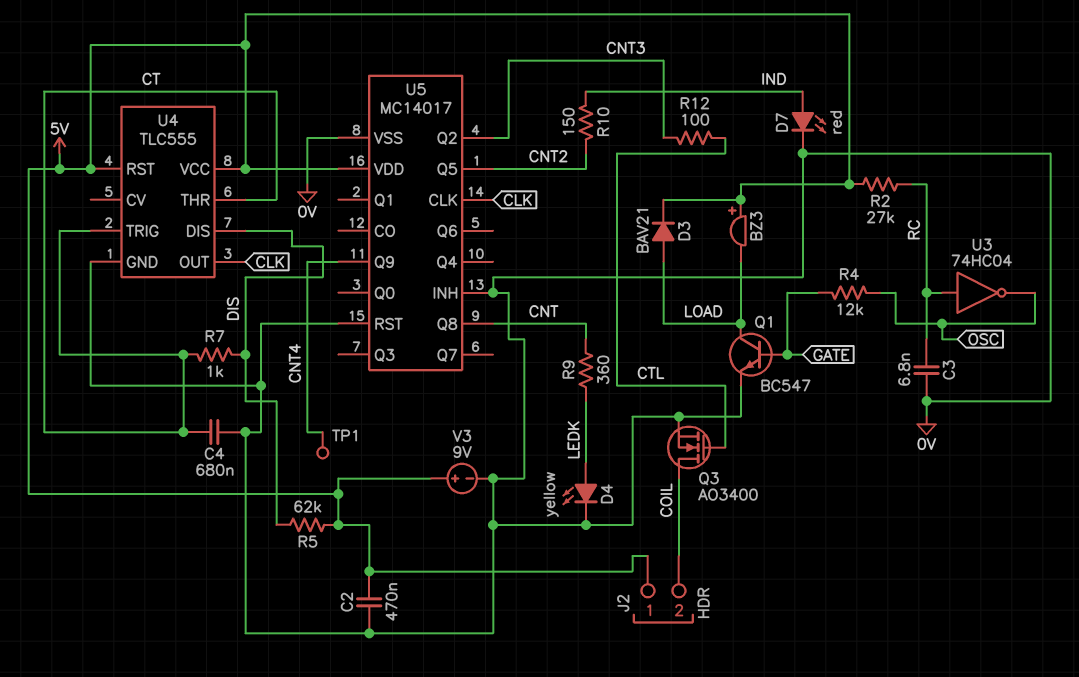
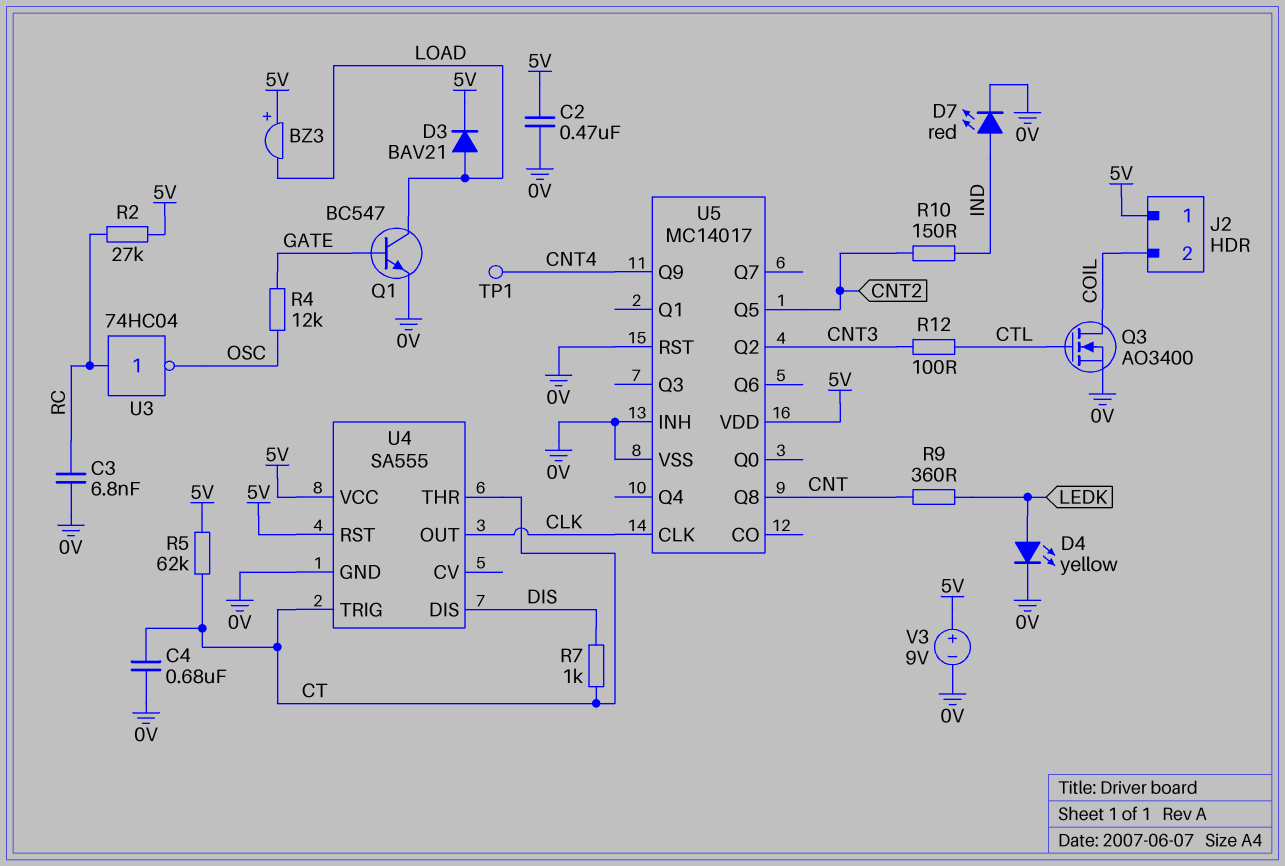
R5: 62k (5V, DIS) -> 62k (5V, CT)
U4: TLC555 -> SA555

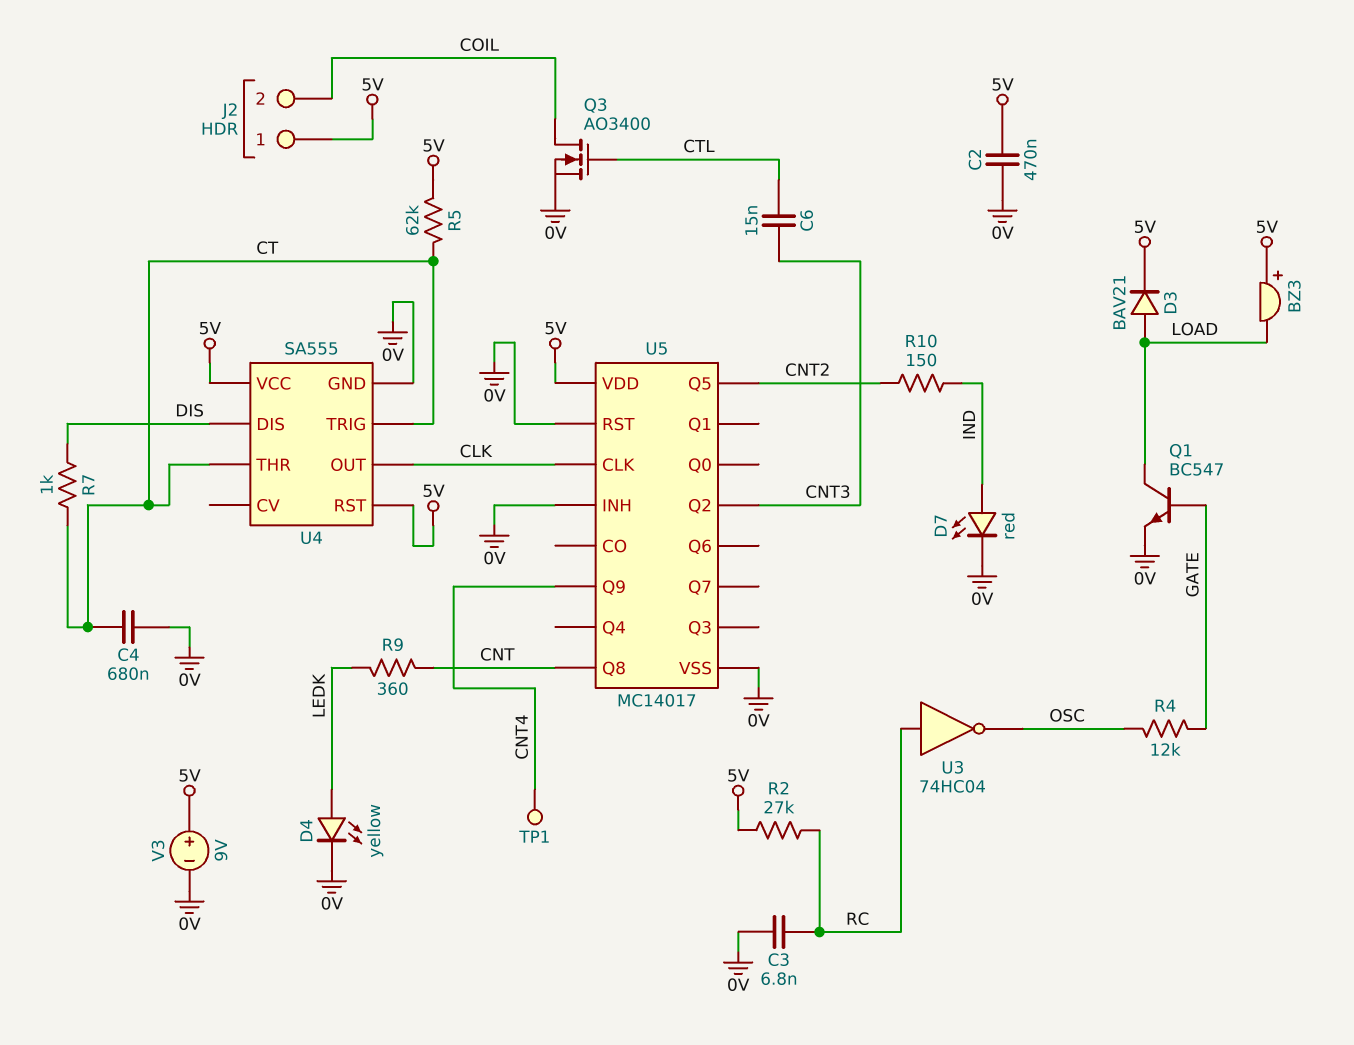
C6: none -> 15nF (CNT3, CTL)
R12: 100 (CNT3, CTL) -> none

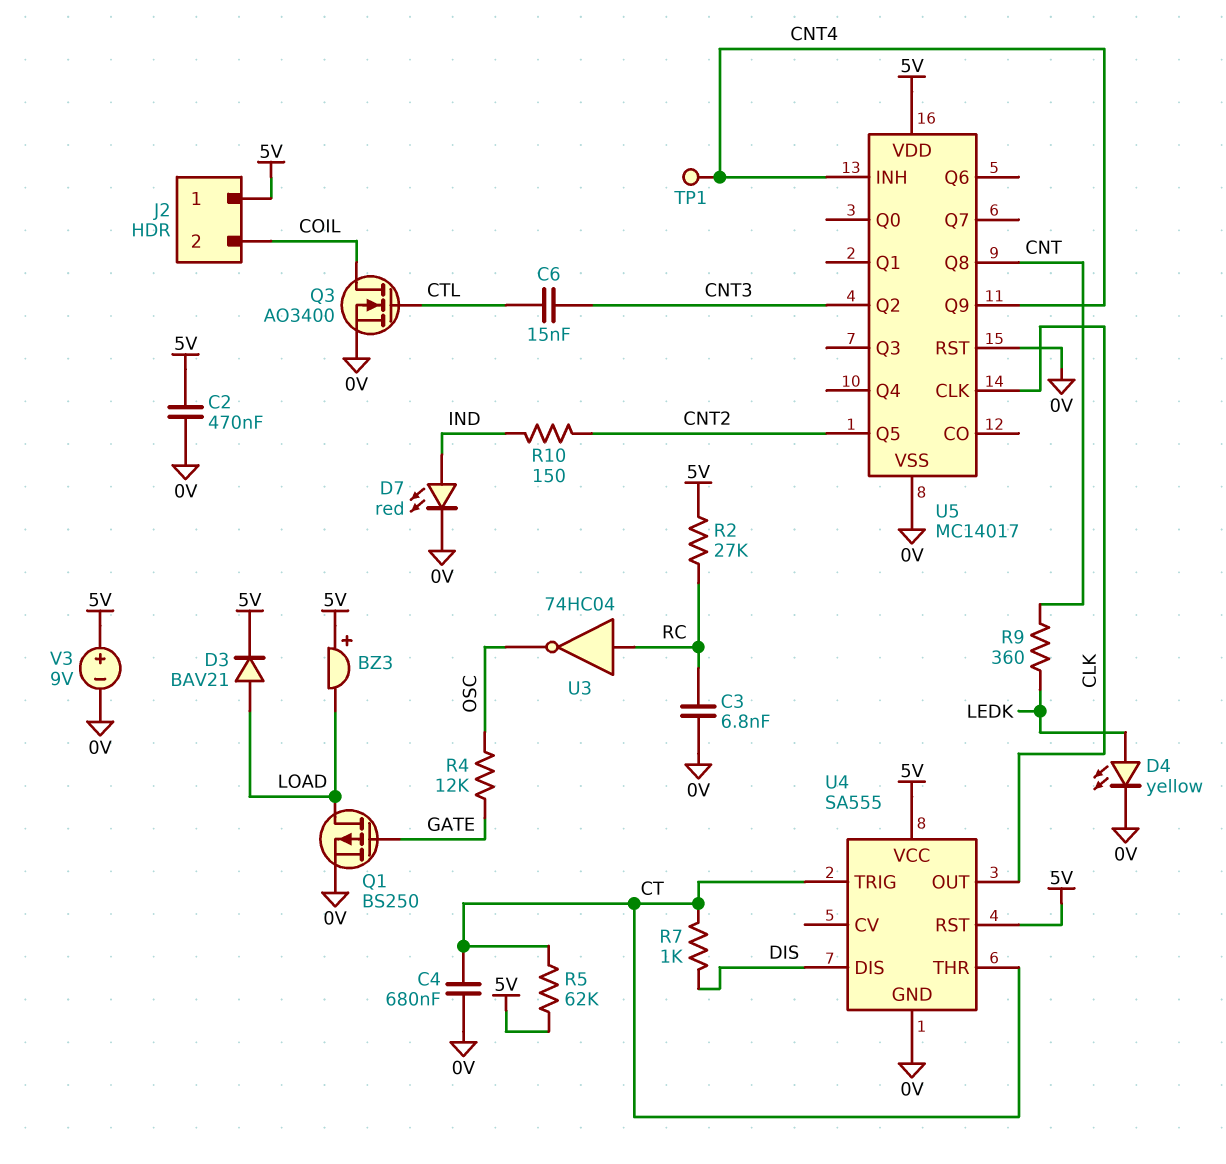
Q1: NPN BC547 (B GATE, C LOAD, E 0V) -> PMOS BS250 (G GATE, D LOAD, S 0V)
U5 pin INH: 0V -> CNT4

